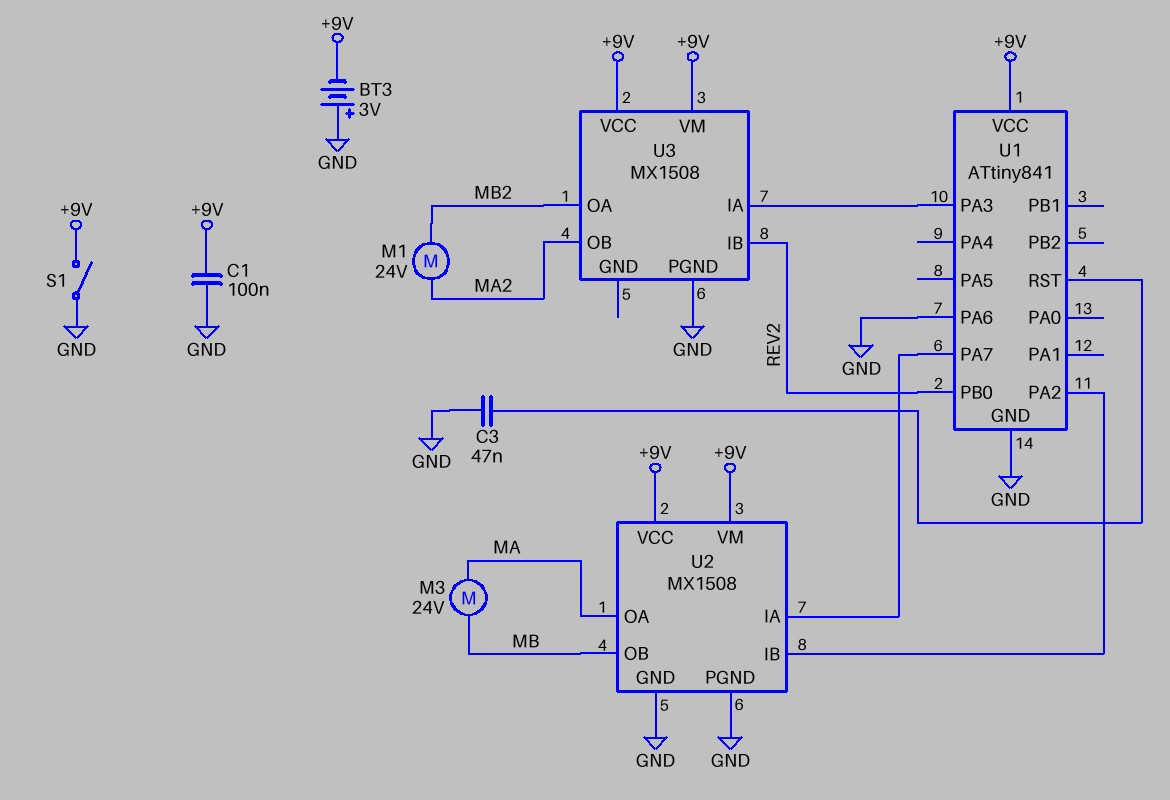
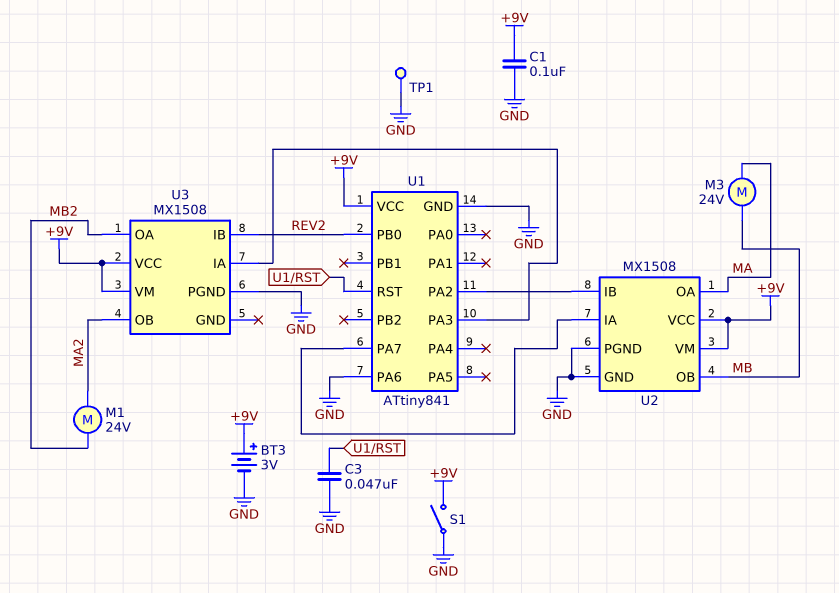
BT3: 3V (plus GND, minus +9V) -> 3V (plus +9V, minus GND)
TP1: none -> test point (GND)

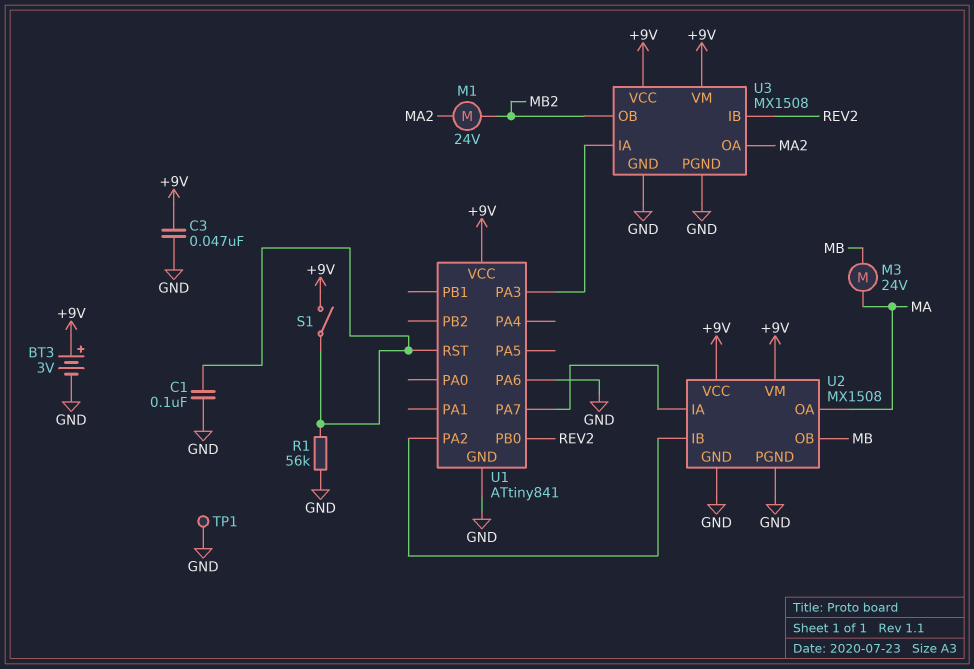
C1: 100nF (+9V, GND) -> 100nF (GND, U1/RST)
C3: 47nF (GND, U1/RST) -> 47nF (+9V, GND)
R1: none -> 56k (GND, U1/RST)
S1: switch (+9V, GND) -> switch (+9V, U1/RST)
U3 pin GND: none -> GND
U3 pin OA: MB2 -> MA2
U3 pin OB: MA2 -> MB2

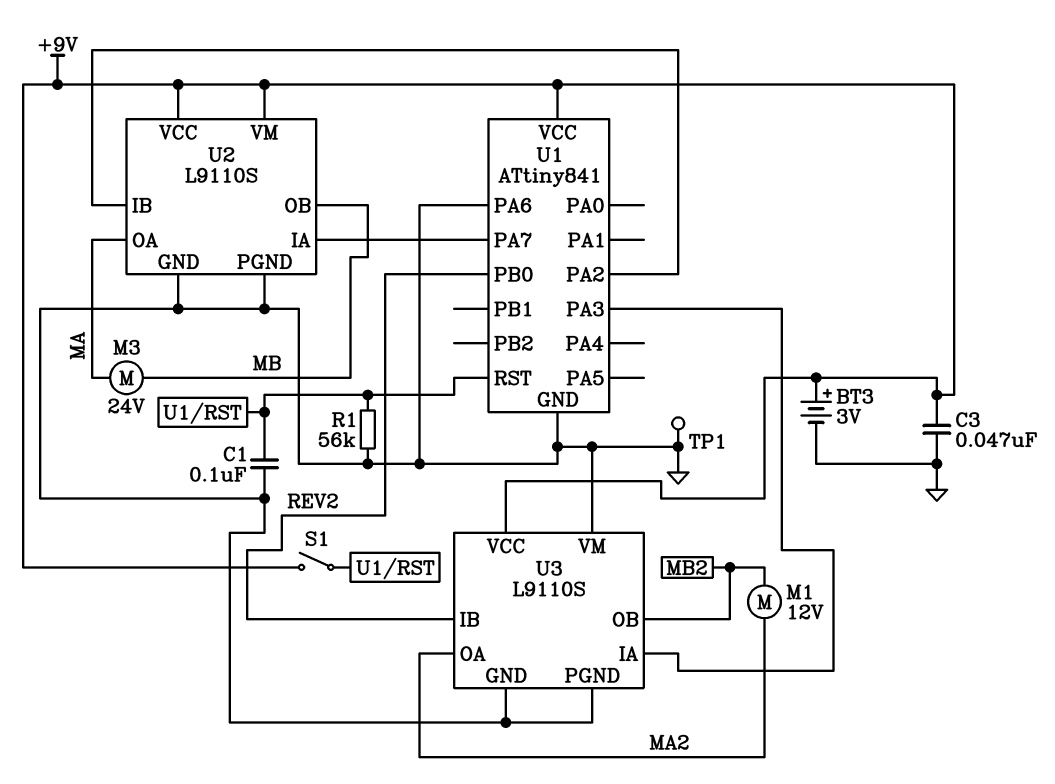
M1: motor 24V (MA2, MB2) -> motor 12V (MA2, MB2)
U2: MX1508 -> L9110S
U3: MX1508 -> L9110S
U3 pin VM: +9V -> GND

